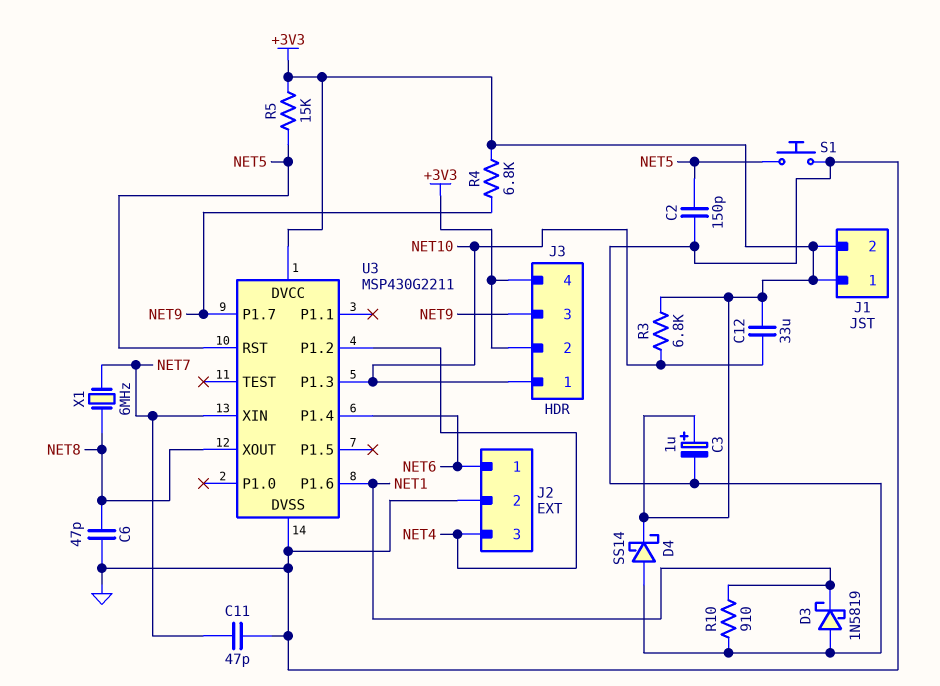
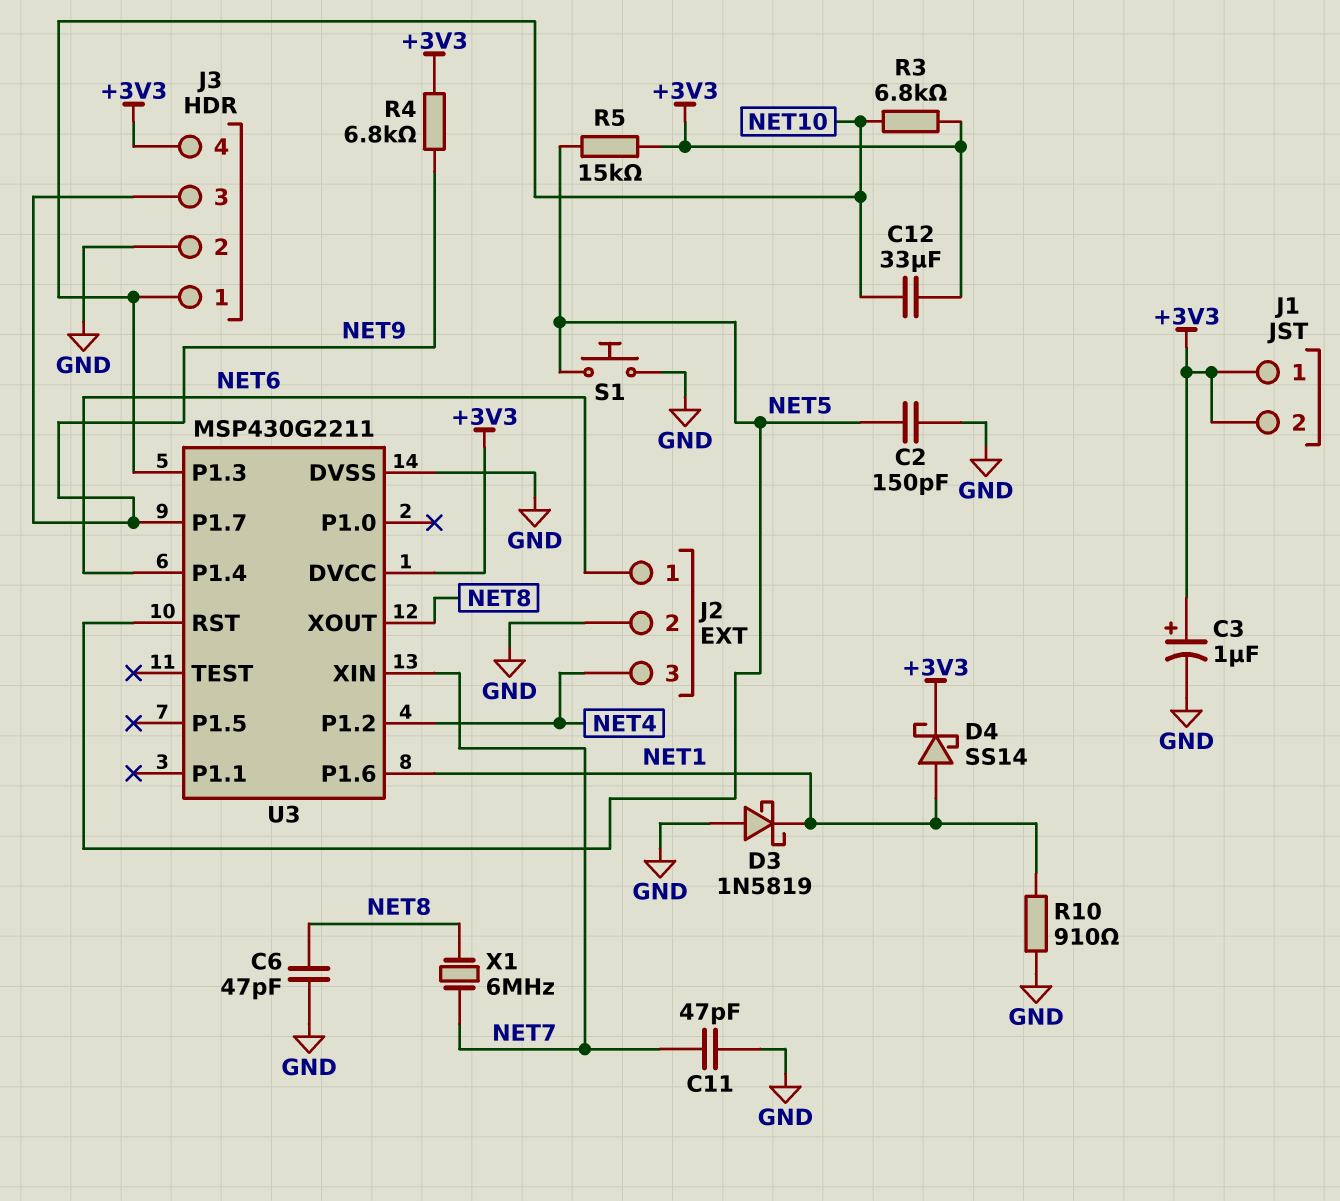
D4: schottky SS14 (A GND, K +3V3) -> schottky SS14 (A NET1, K +3V3)
J3 pin 2: +3V3 -> GND

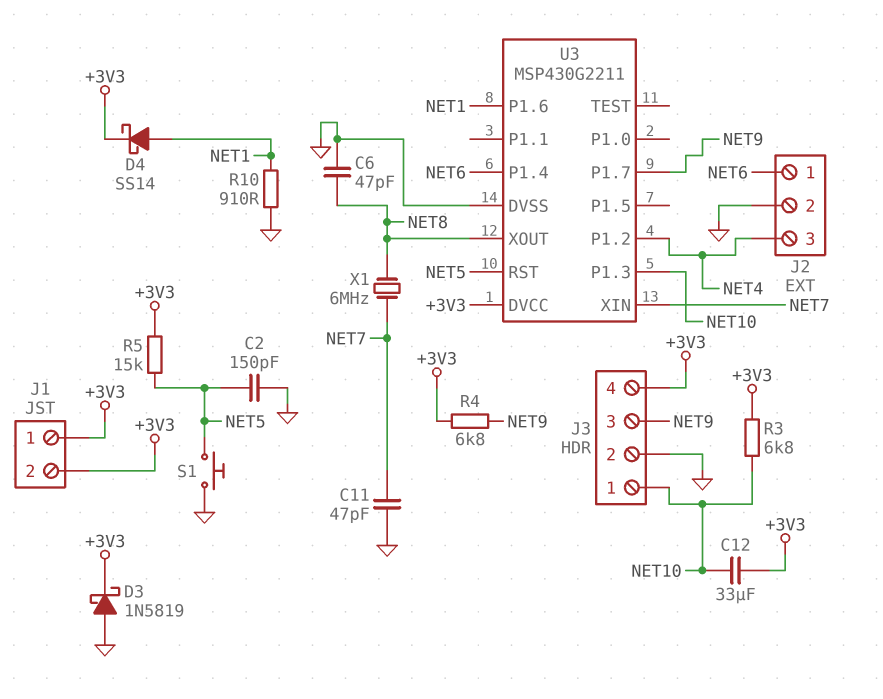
C3: 1uF (plus +3V3, minus GND) -> none
D3: schottky 1N5819 (A GND, K NET1) -> schottky 1N5819 (A GND, K +3V3)

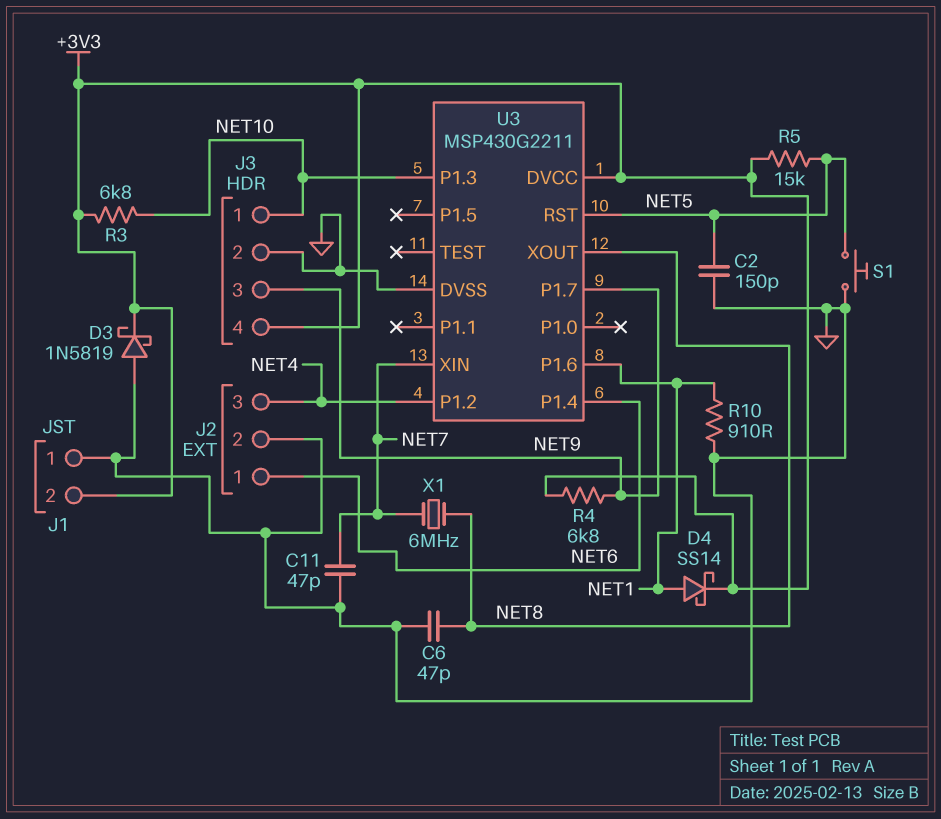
C12: 33uF (+3V3, NET10) -> none
J1 pin 1: +3V3 -> GND

